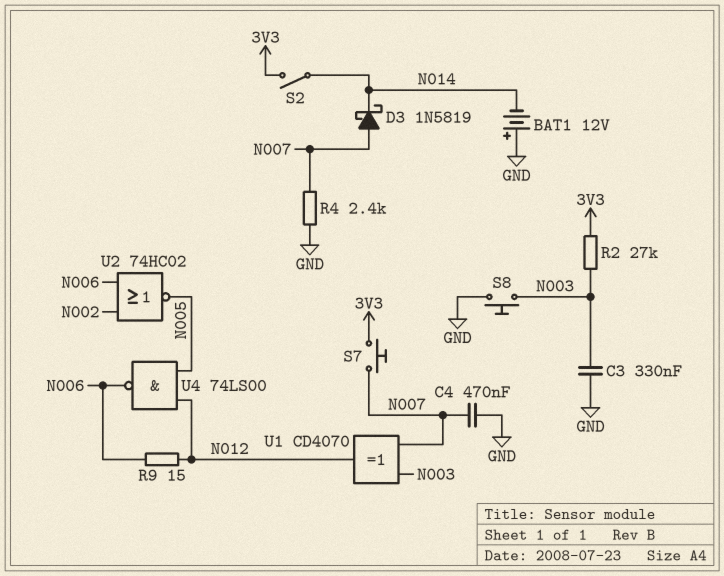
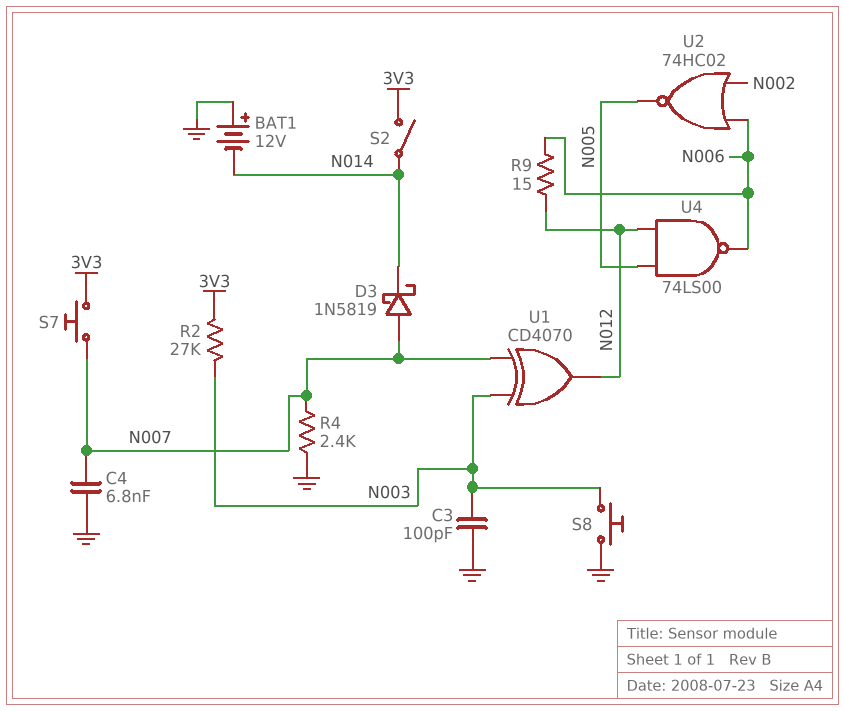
C3: 330nF (GND, N003) -> 100pF (GND, N003)
C4: 470nF (GND, N007) -> 6.8nF (GND, N007)

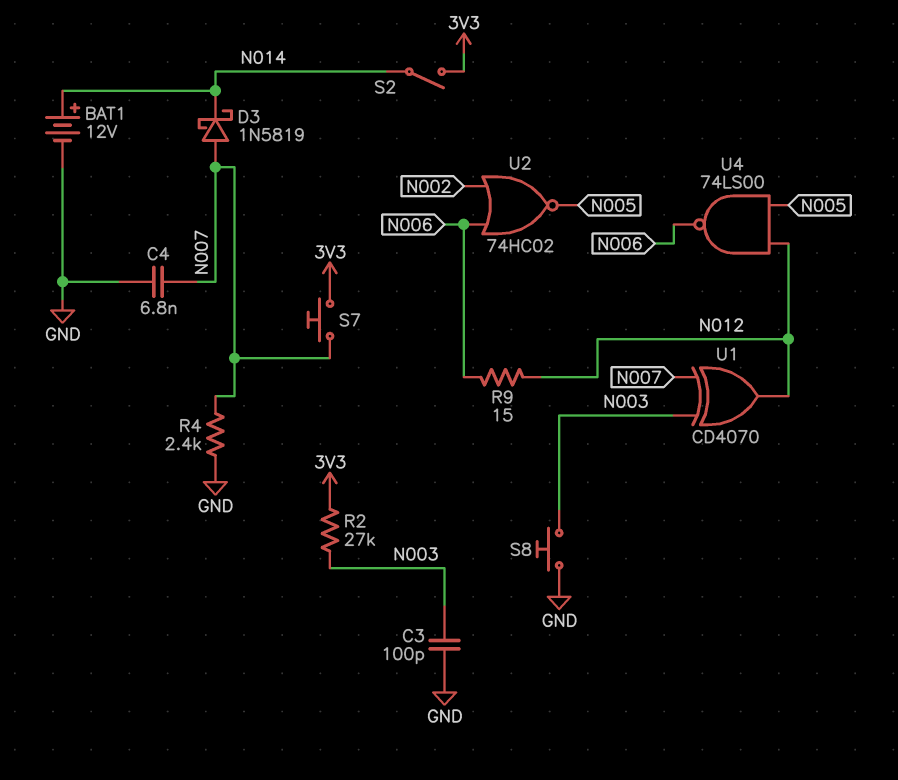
BAT1: 12V (plus GND, minus N014) -> 12V (plus N014, minus GND)

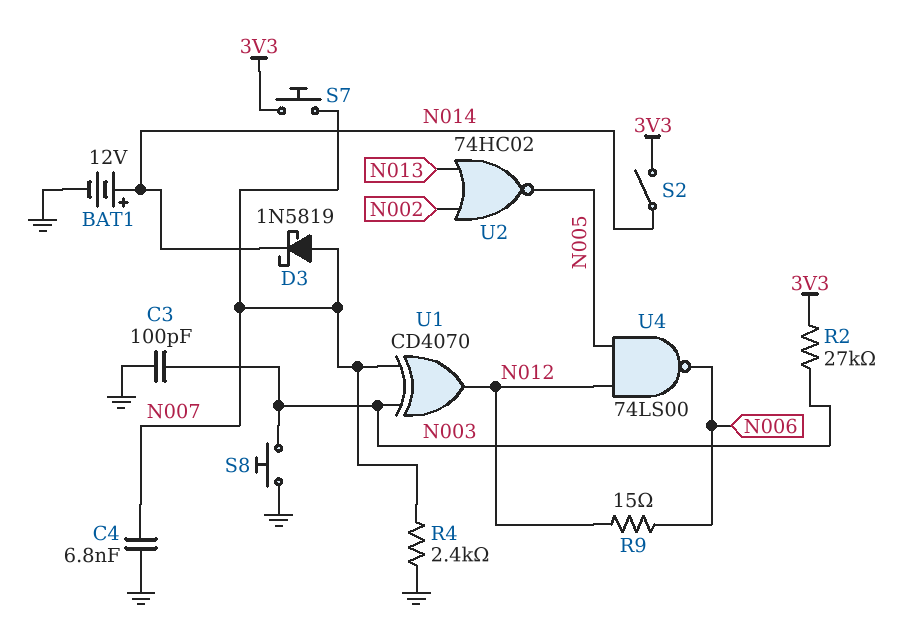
U2: NOR 74HC02 (in N002, in N006, out N005) -> NOR 74HC02 (in N002, in N013, out N005)

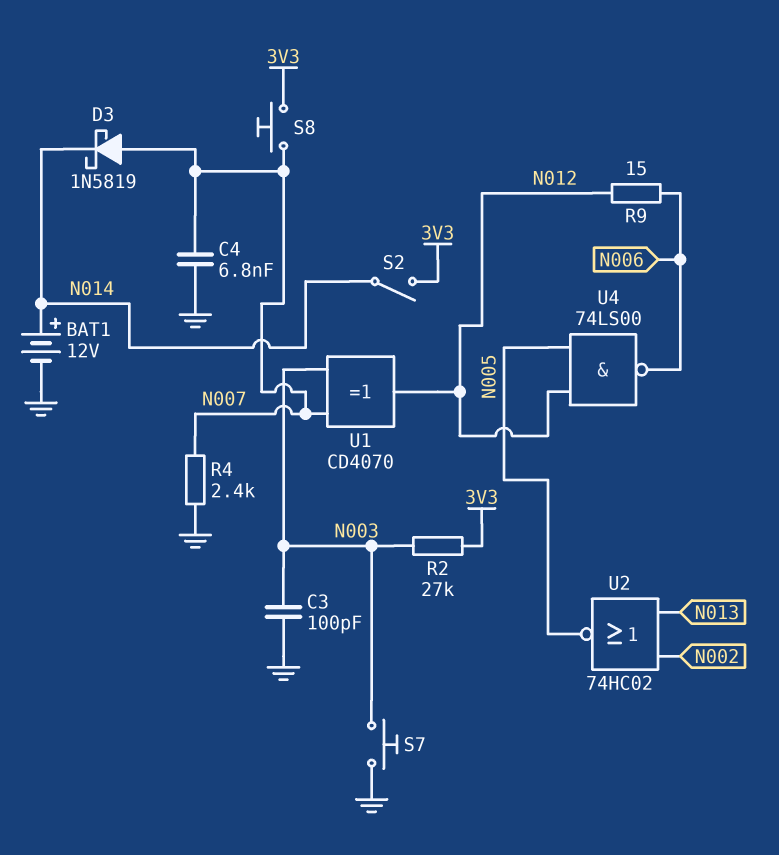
S7: button (3V3, N007) -> button (GND, N003)
S8: button (GND, N003) -> button (3V3, N007)

